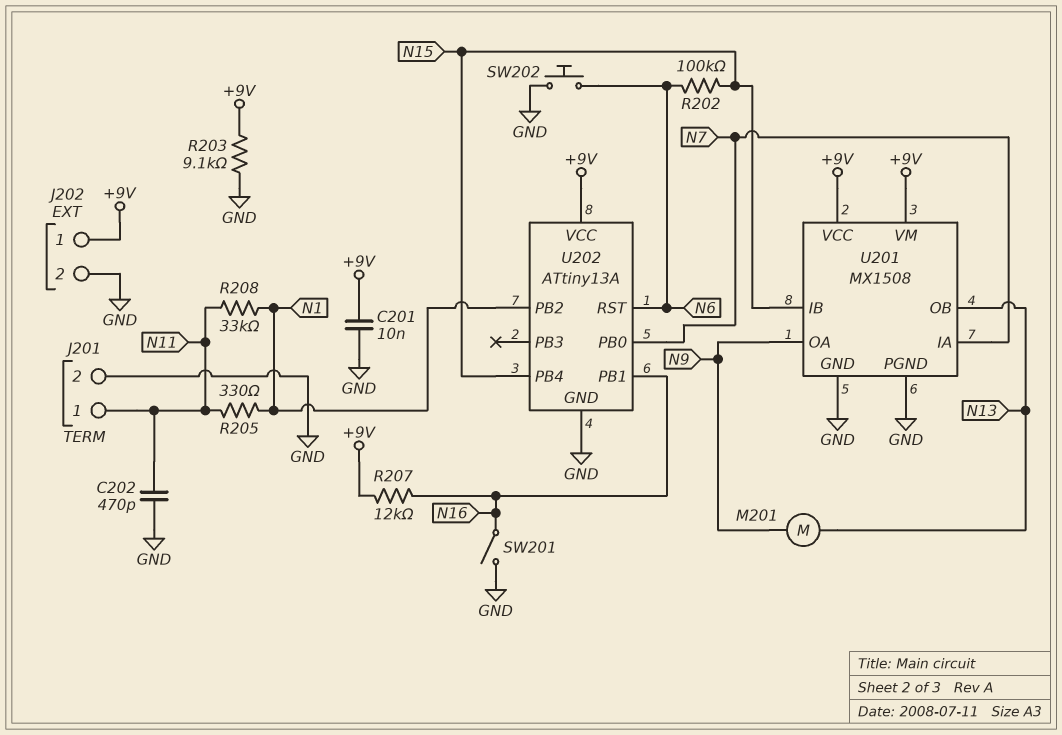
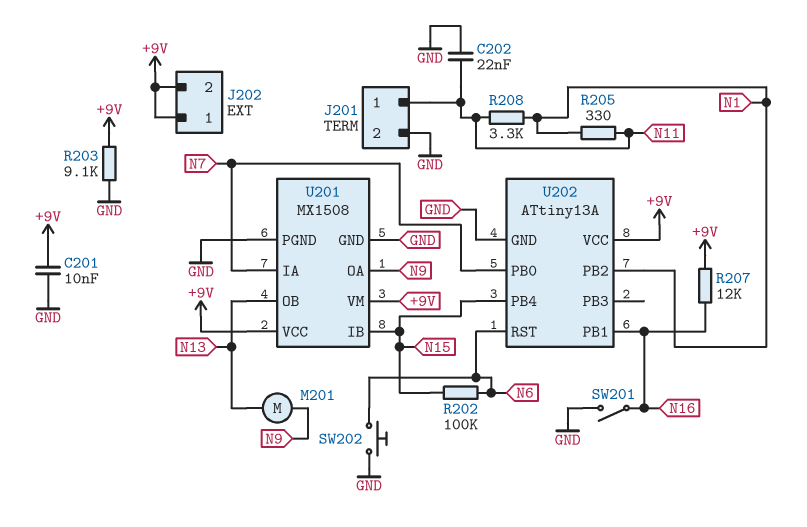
C202: 470pF (GND, N11) -> 22nF (GND, N11)
J202 pin 2: GND -> +9V
R208: 33k (N1, N11) -> 3.3k (N1, N11)

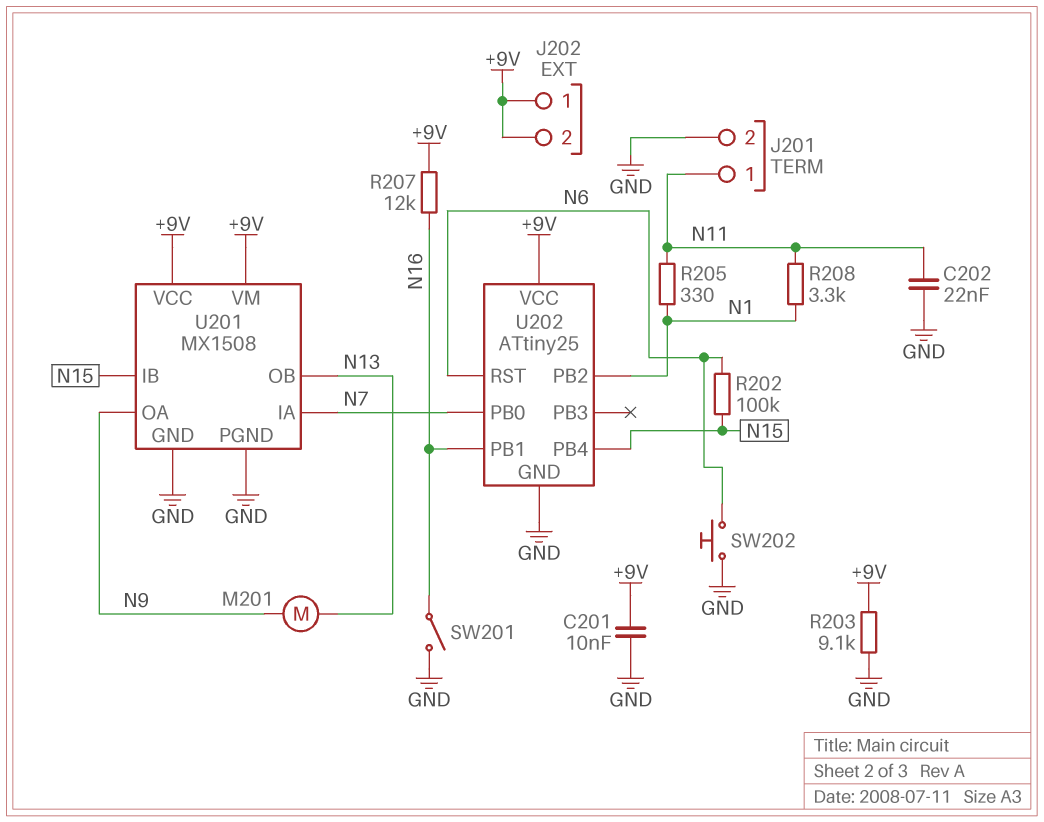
U202: ATtiny13A -> ATtiny25

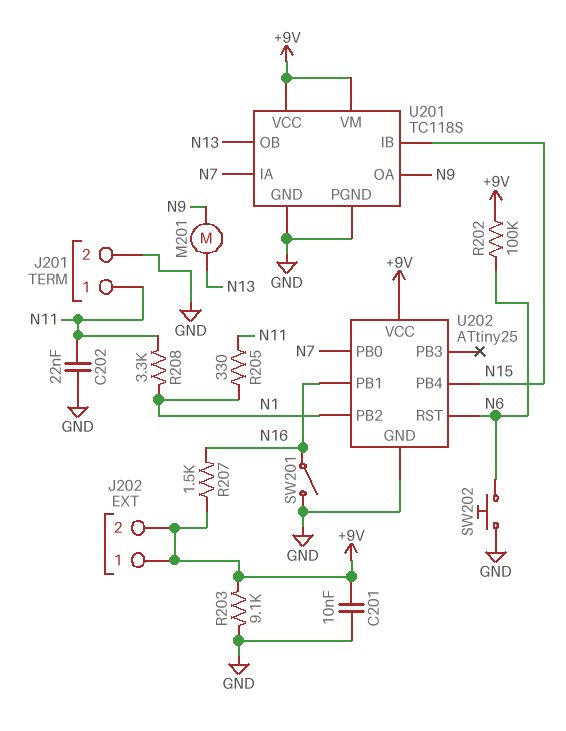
R202: 100k (N6, N15) -> 100k (+9V, N6)
R207: 12k (+9V, N16) -> 1.5k (+9V, N16)
U201: MX1508 -> TC118S

